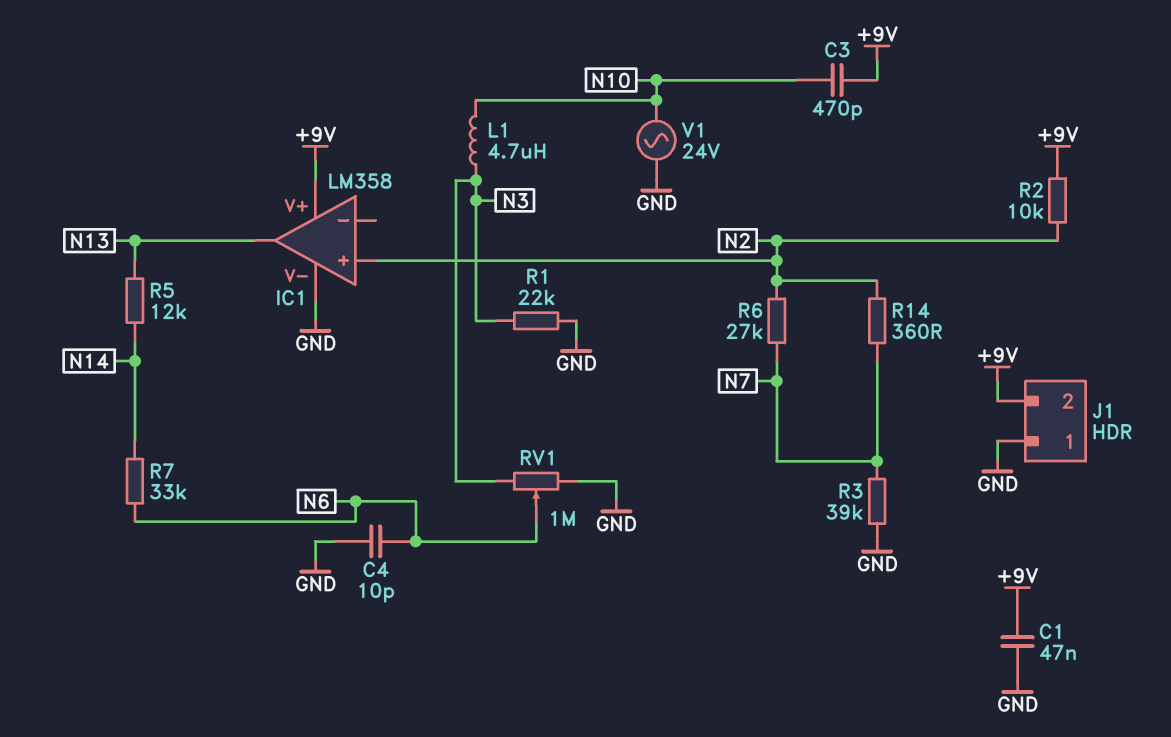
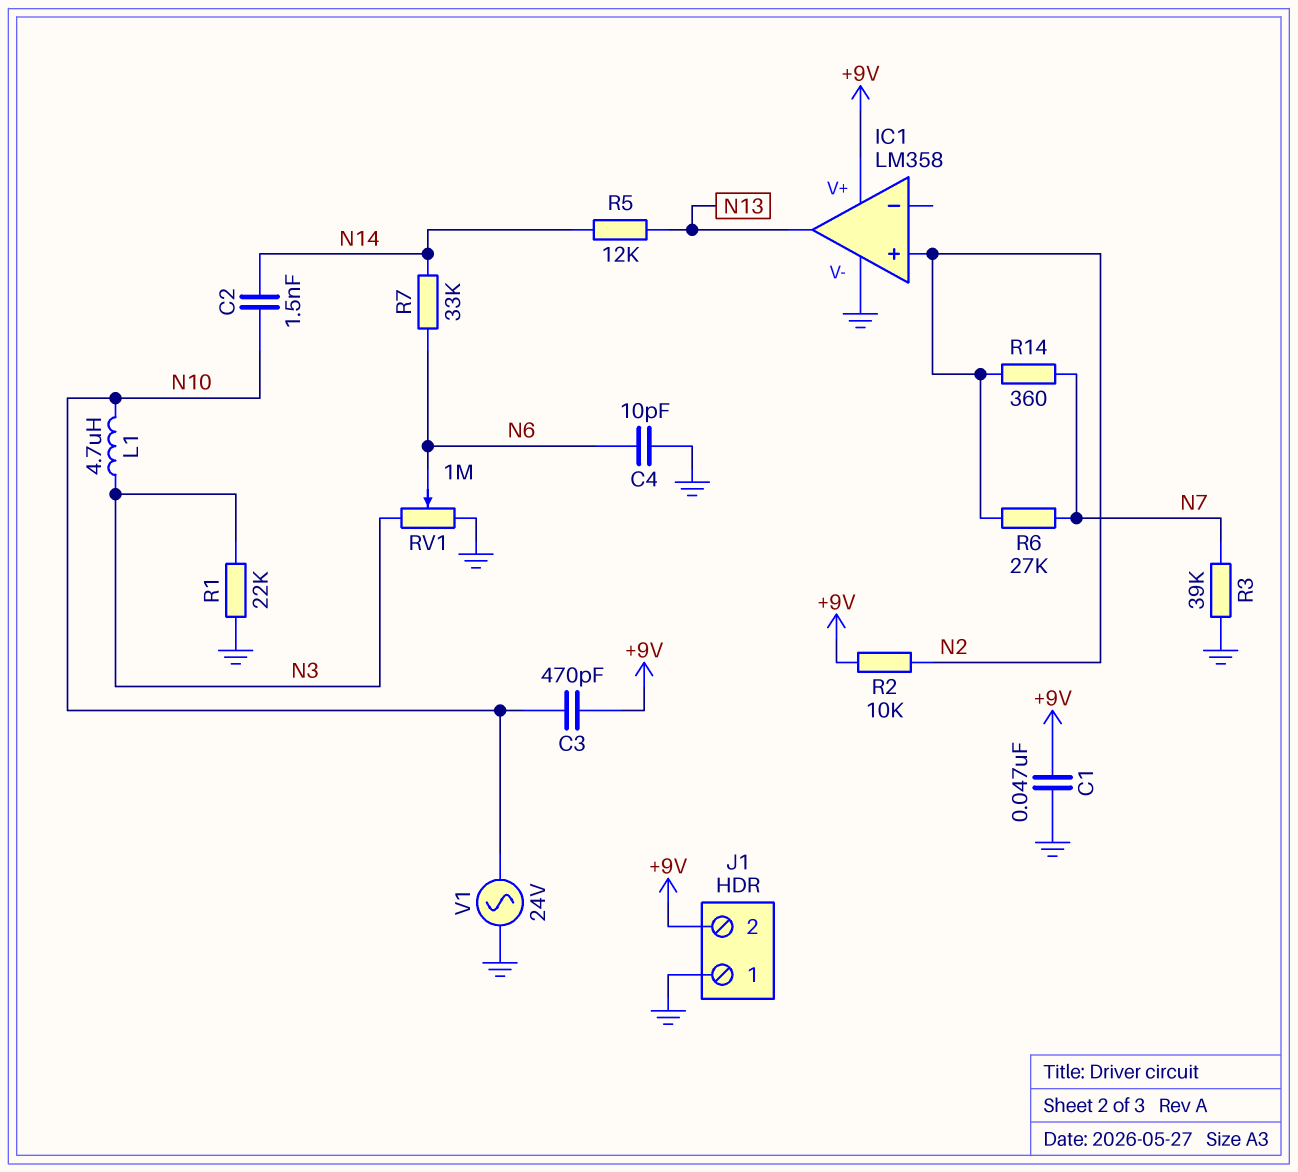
C2: none -> 1.5nF (N10, N14)

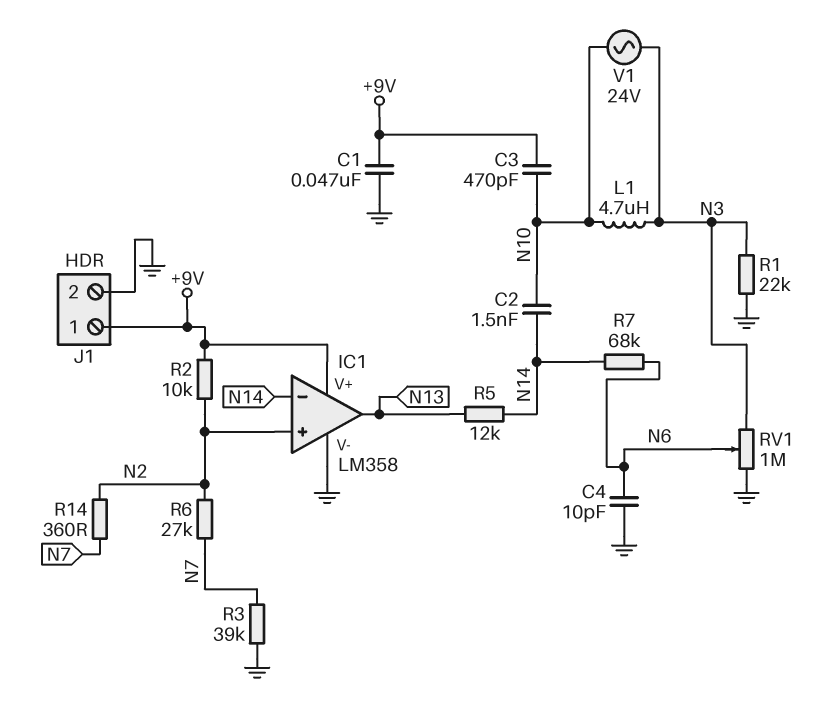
IC1 pin in-: none -> N14
J1 pin 1: GND -> +9V
J1 pin 2: +9V -> GND
R7: 33k (N6, N14) -> 68k (N6, N14)
V1: AC 24V (GND, N10) -> AC 24V (N3, N10)

